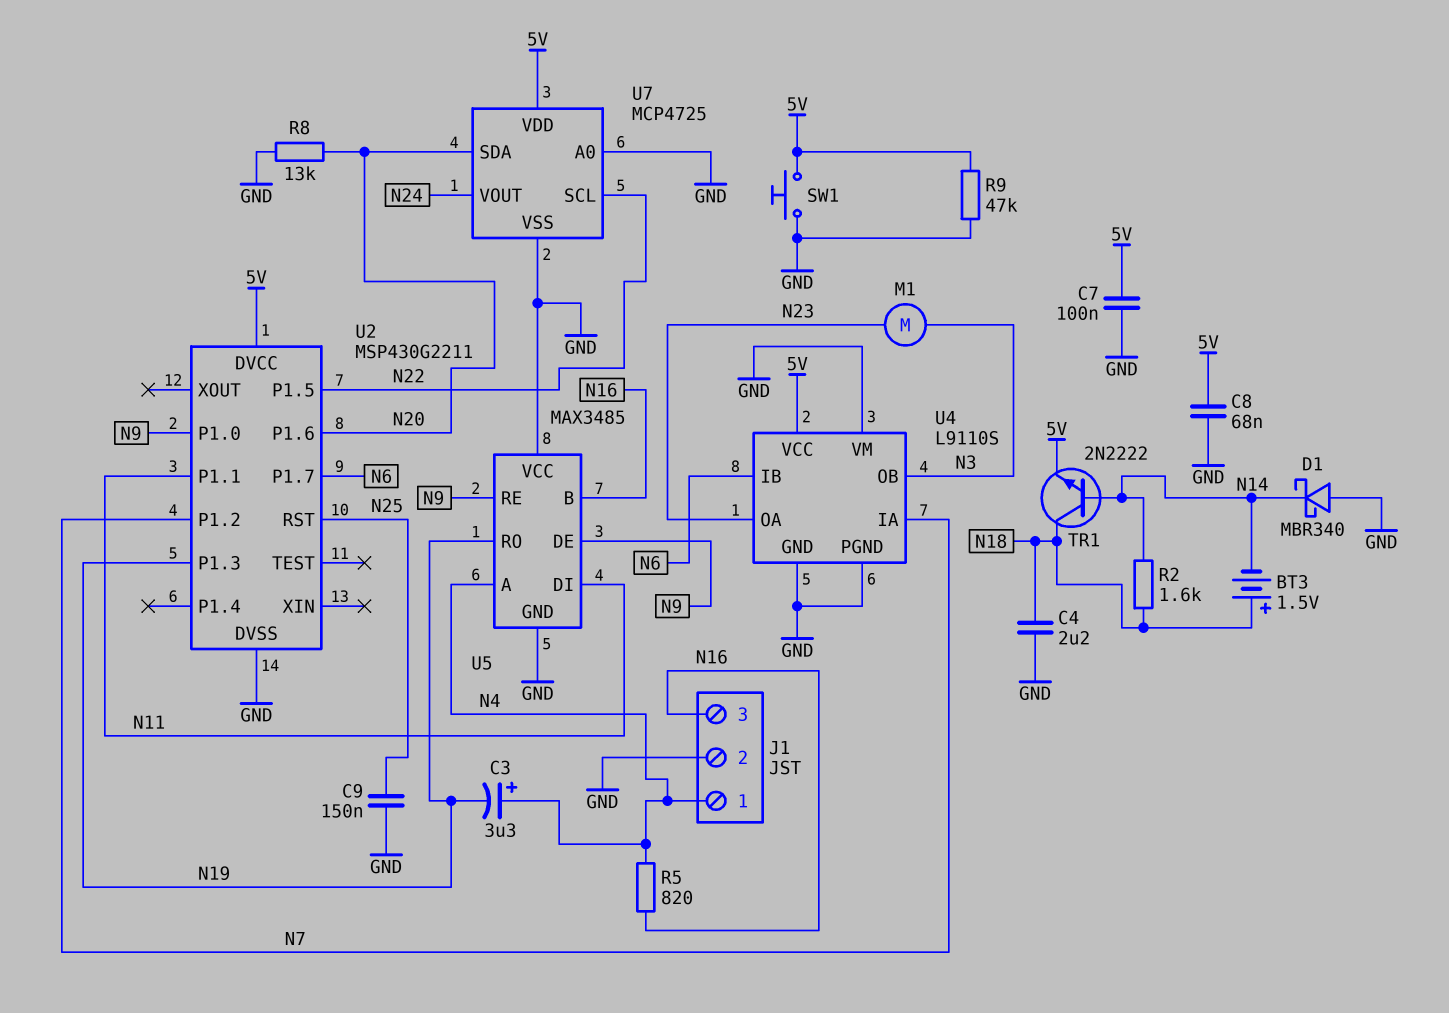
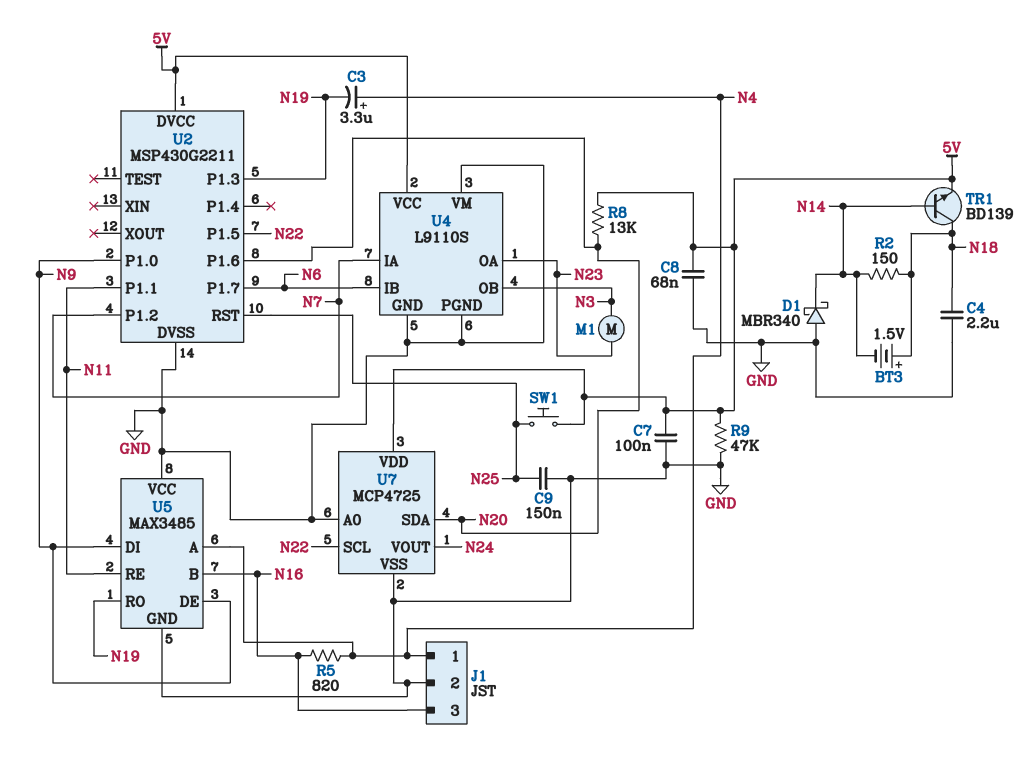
R2: 1.6k (N14, N18) -> 150 (N14, N18)
R8: 13k (GND, N20) -> 13k (5V, N20)
SW1: button (5V, GND) -> button (5V, N25)
TR1: NPN 2N2222 (B N14, C N18, E 5V) -> NPN BD139 (B N14, C N18, E 5V)
U5 pin DI: N11 -> N9
U5 pin RE: N9 -> N11

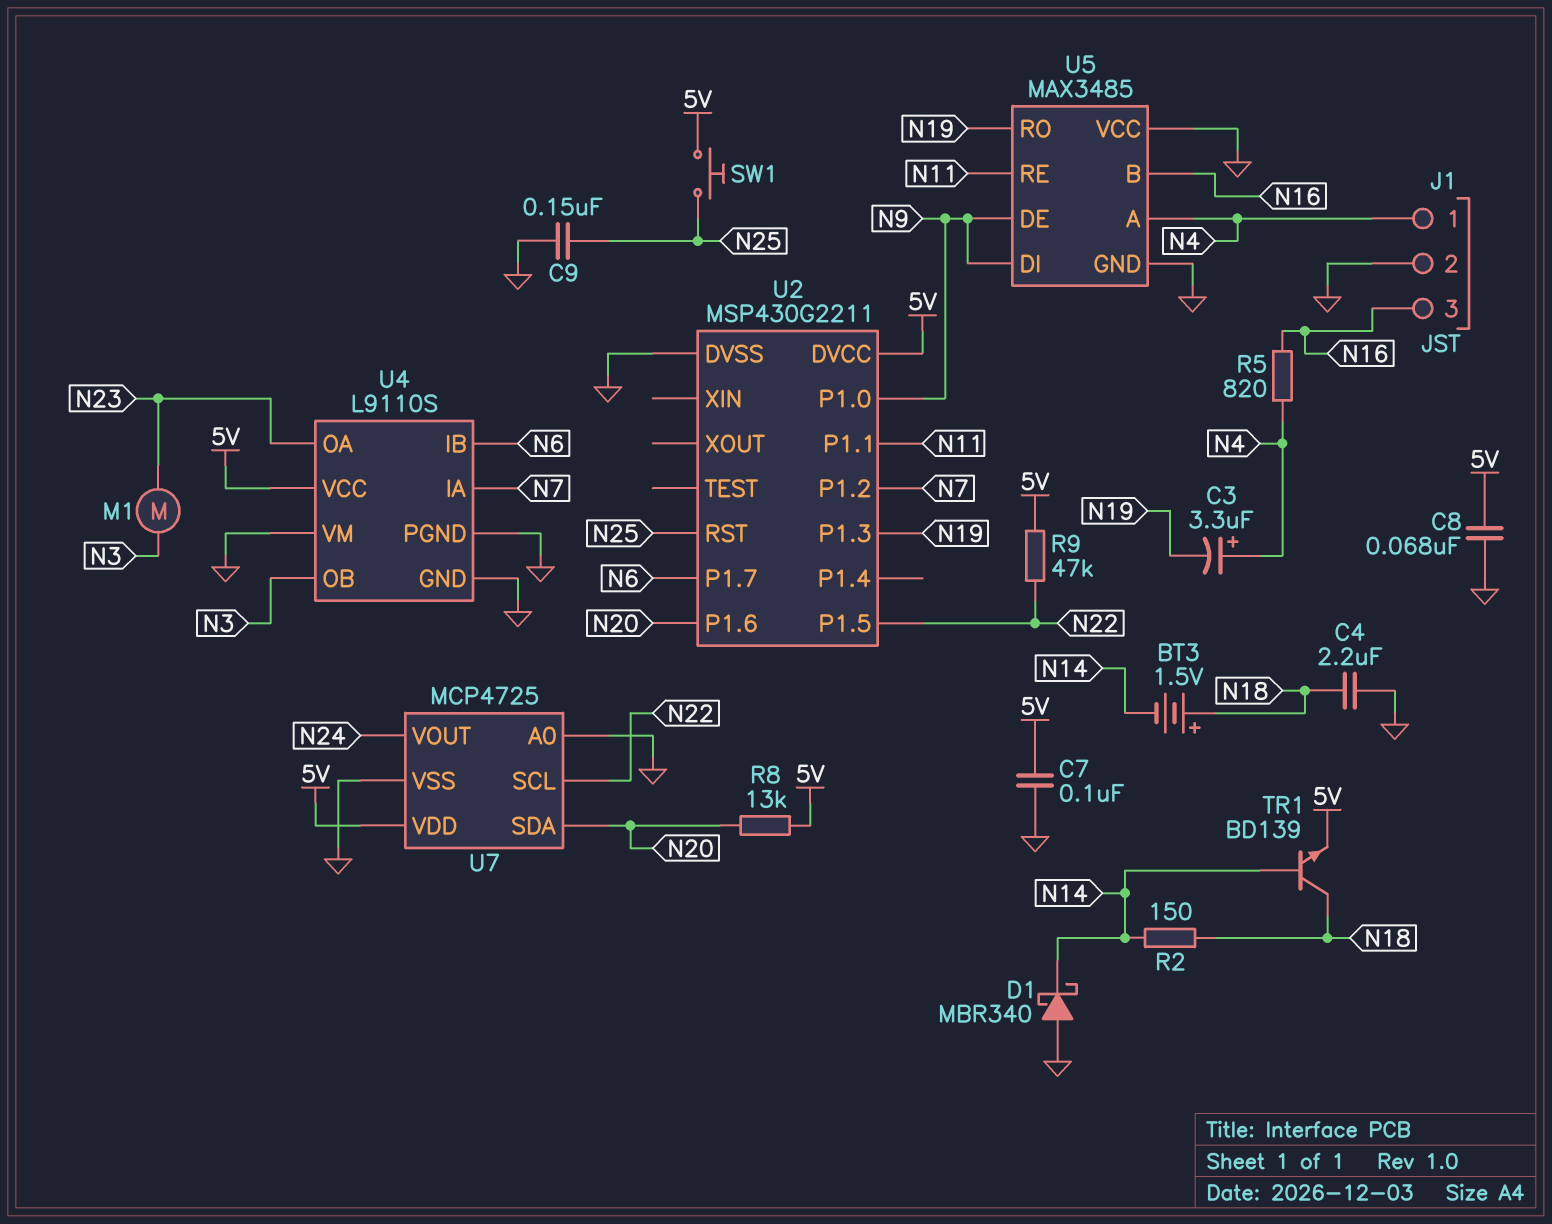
R9: 47k (5V, GND) -> 47k (5V, N22)

